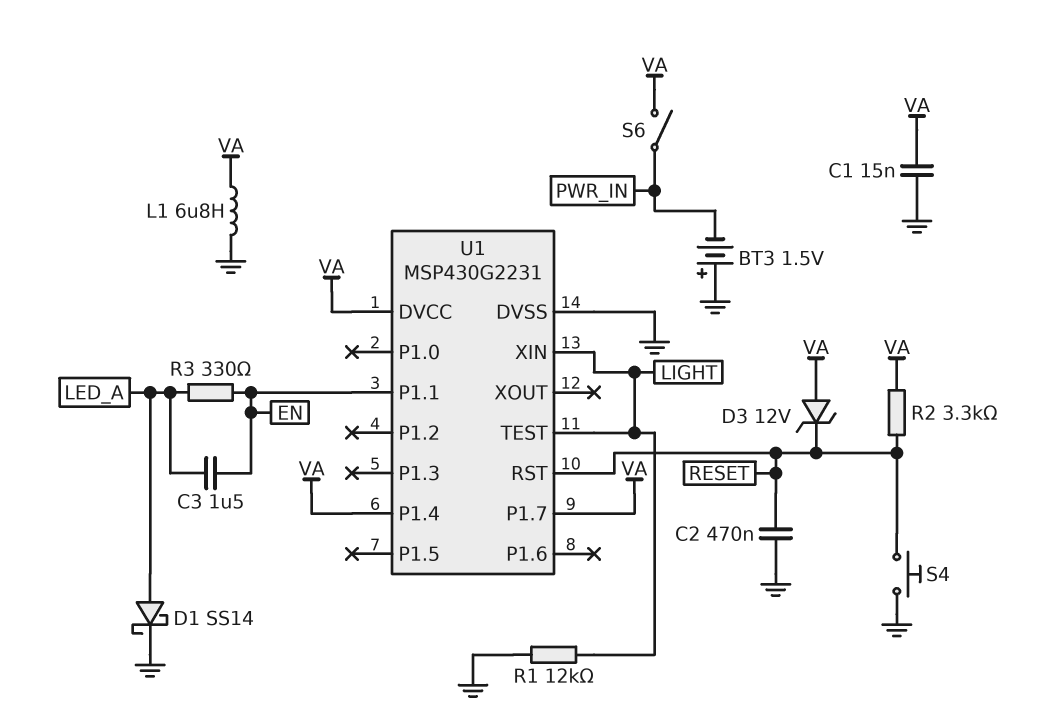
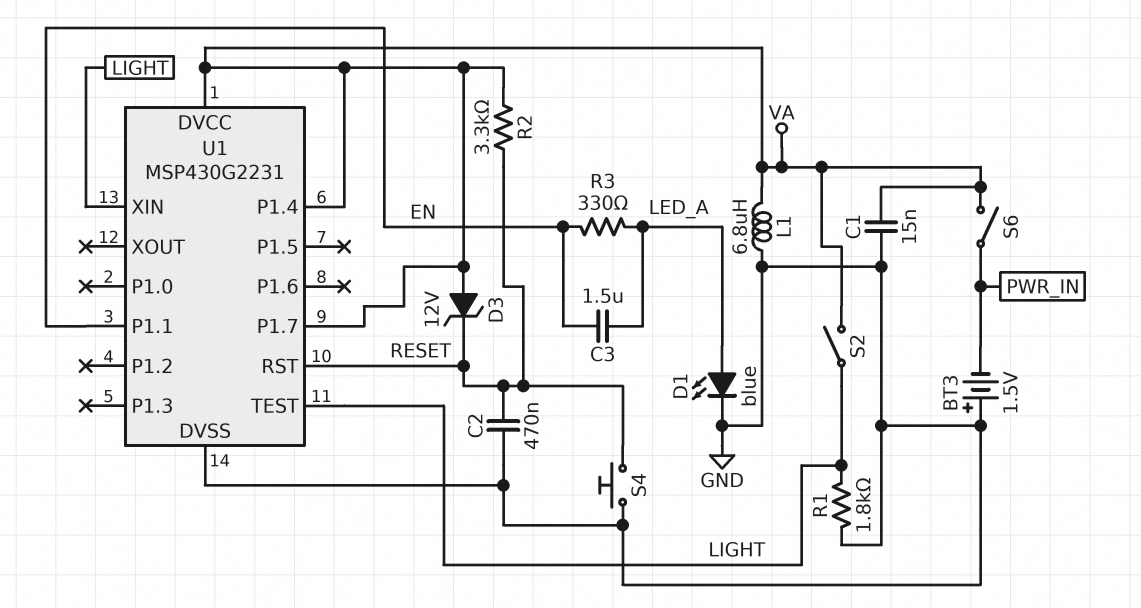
D1: schottky SS14 (A LED_A, K GND) -> LED blue (A LED_A, K GND)
R1: 12k (GND, LIGHT) -> 1.8k (GND, LIGHT)
S2: none -> switch (LIGHT, VA)

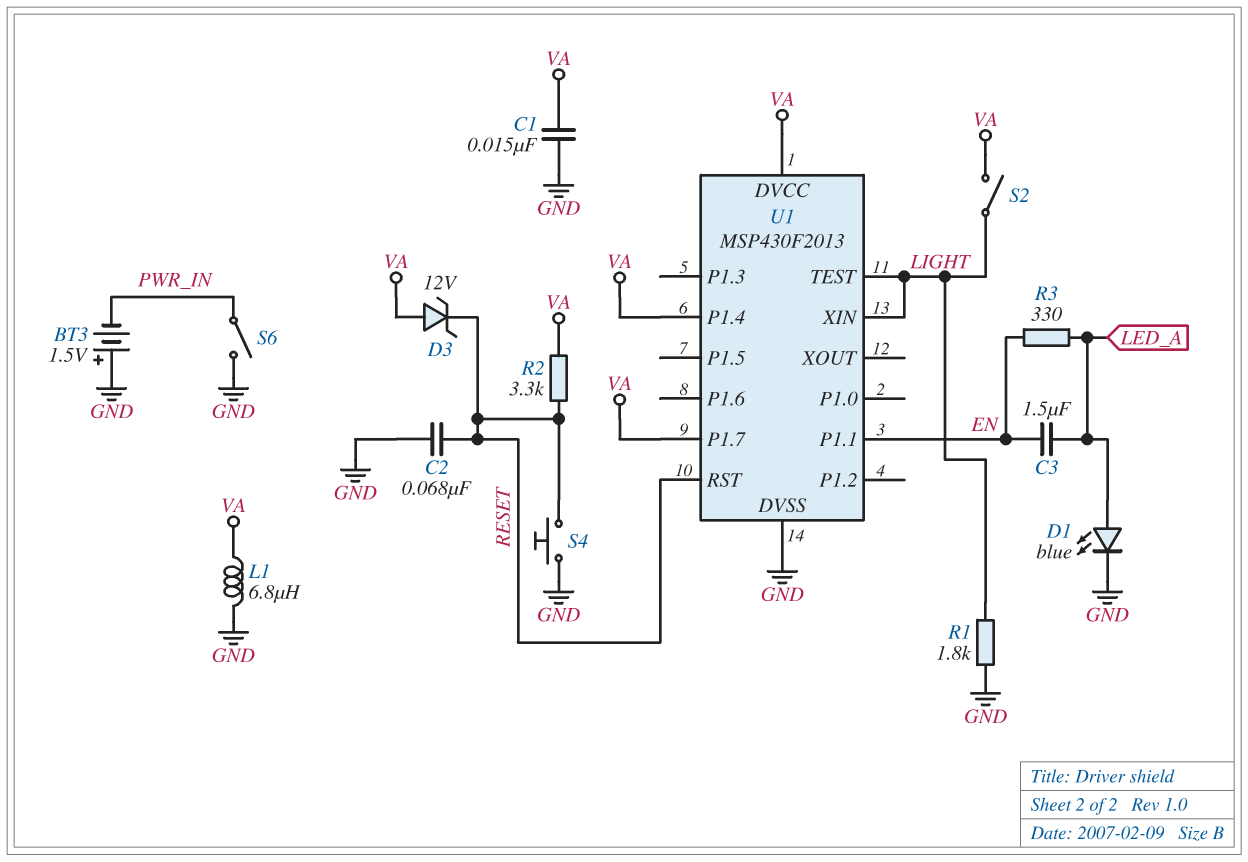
C2: 470nF (GND, RESET) -> 68nF (GND, RESET)
S6: switch (PWR_IN, VA) -> switch (GND, PWR_IN)
U1: MSP430G2231 -> MSP430F2013

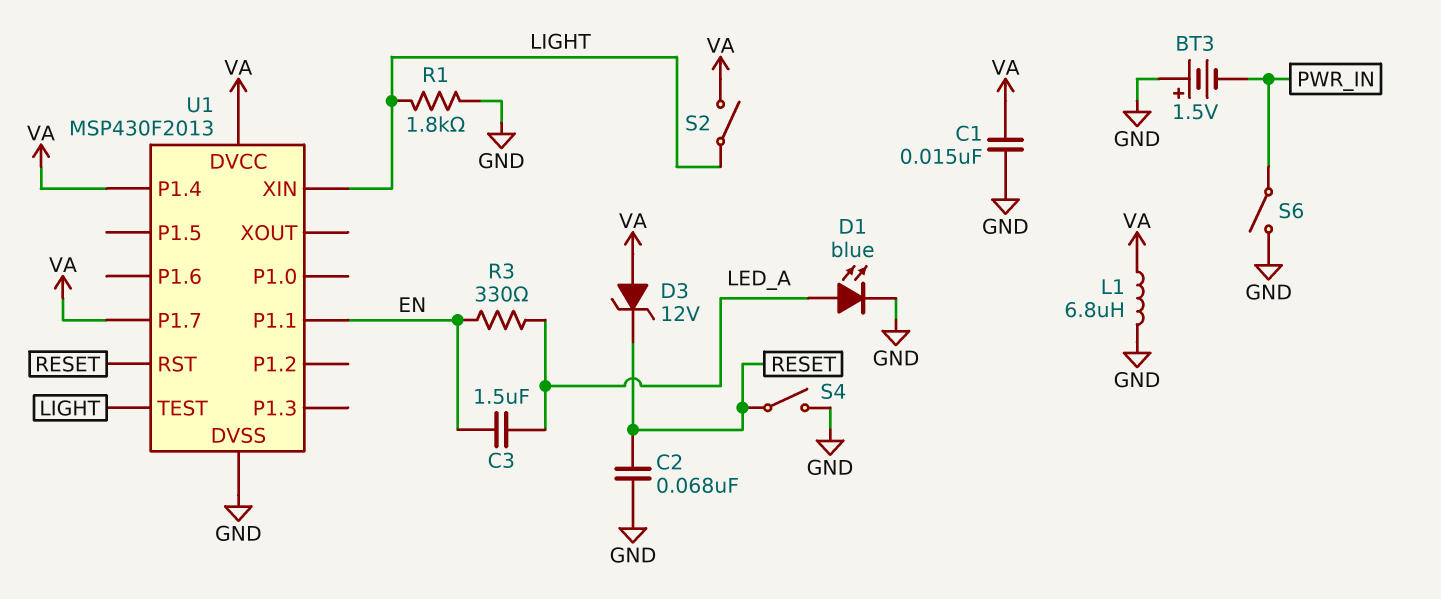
R2: 3.3k (RESET, VA) -> none
S4: button (GND, RESET) -> switch (GND, RESET)

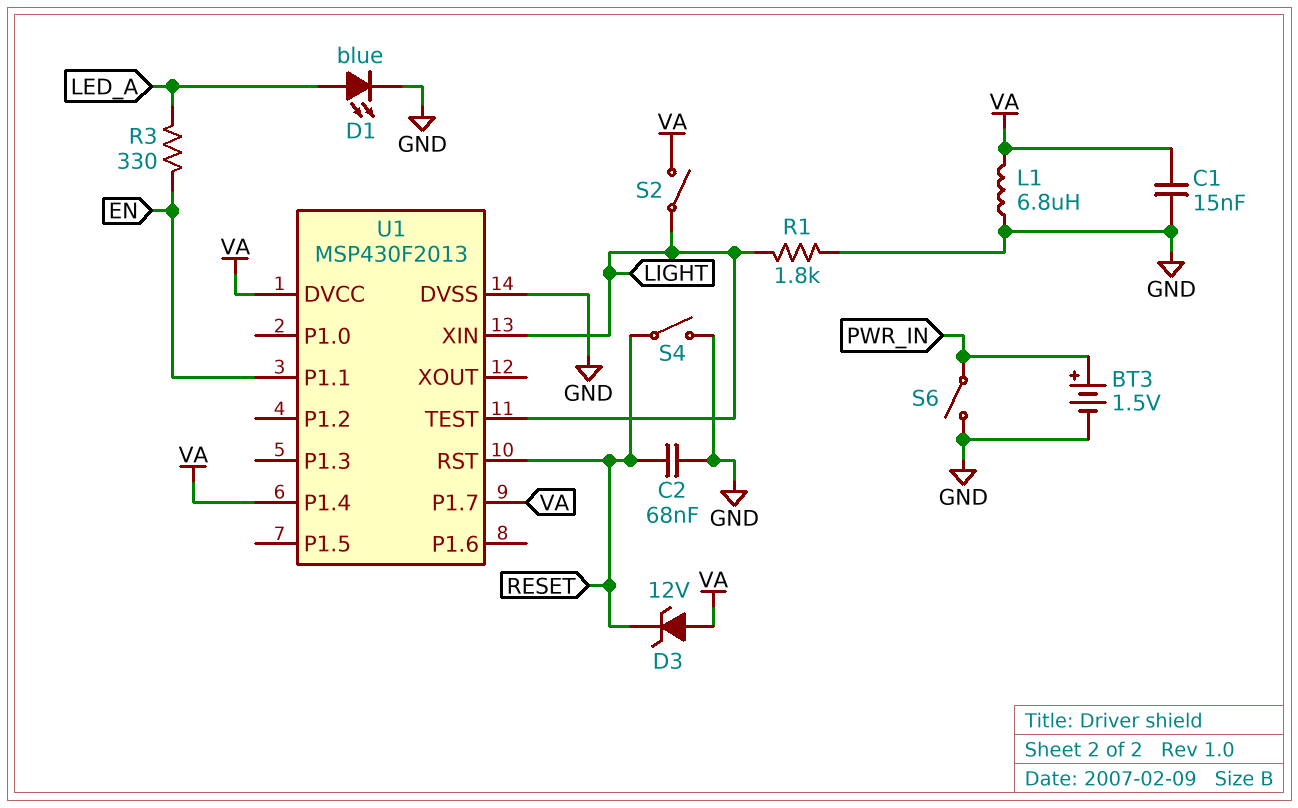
BT3: 1.5V (plus GND, minus PWR_IN) -> 1.5V (plus PWR_IN, minus GND)
C3: 1.5uF (EN, LED_A) -> none

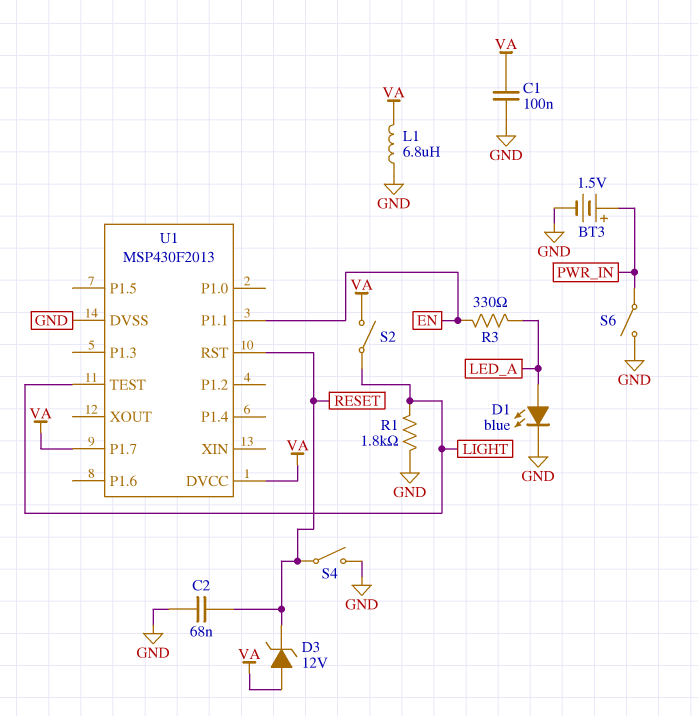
C1: 15nF (GND, VA) -> 100nF (GND, VA)
U1 pin P1.4: VA -> none
U1 pin XIN: LIGHT -> none

